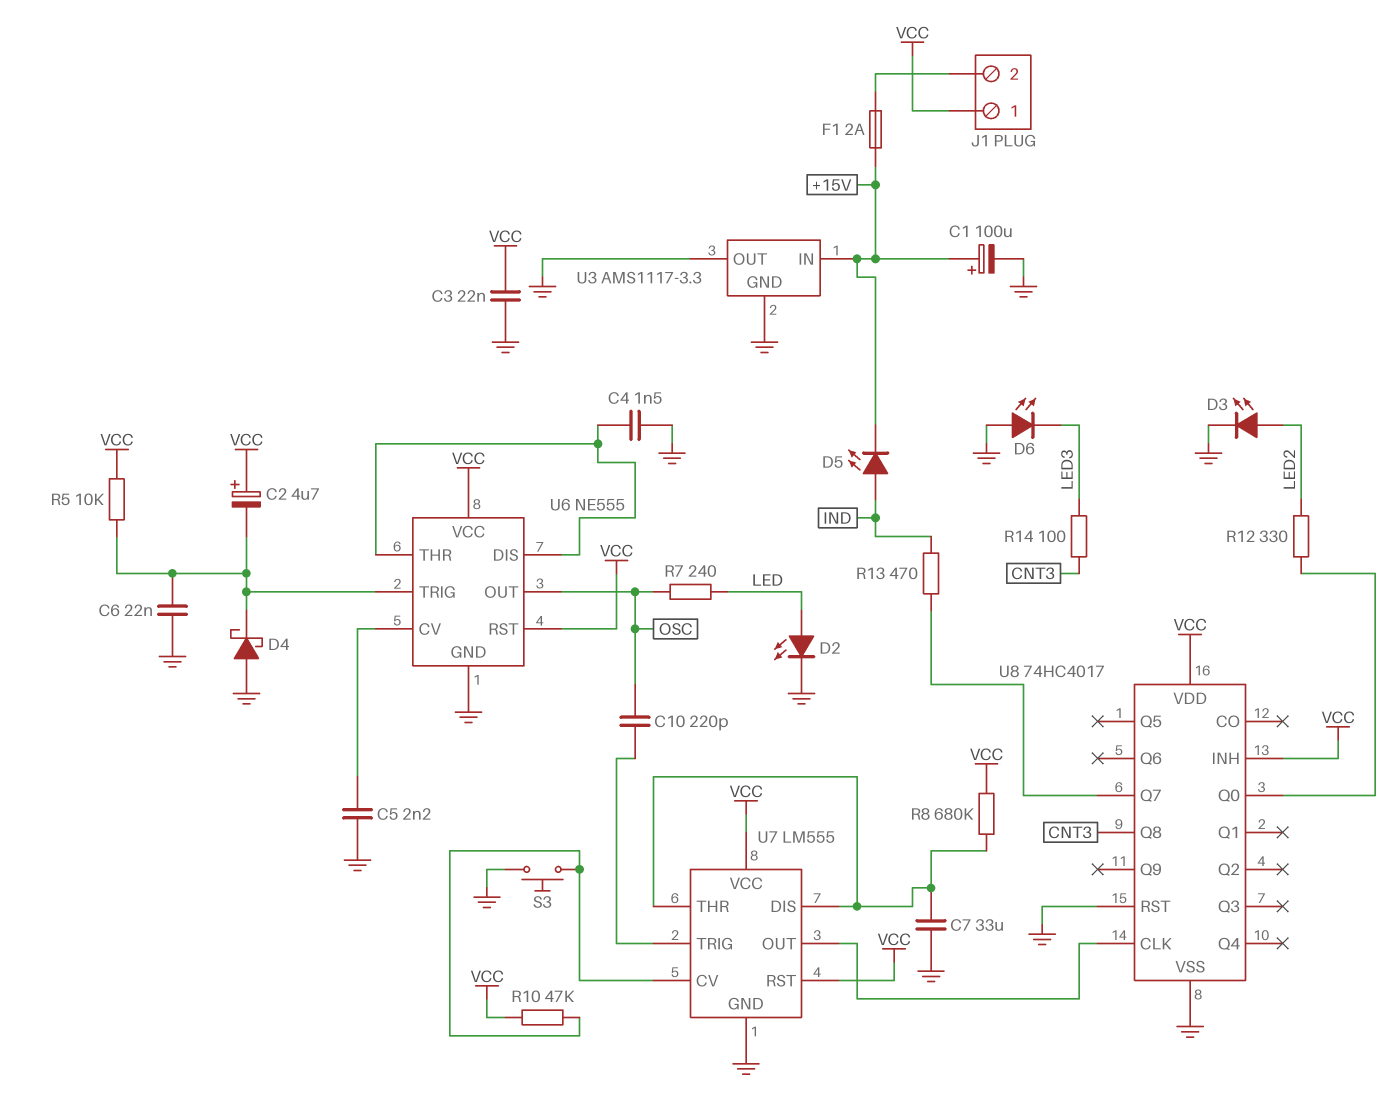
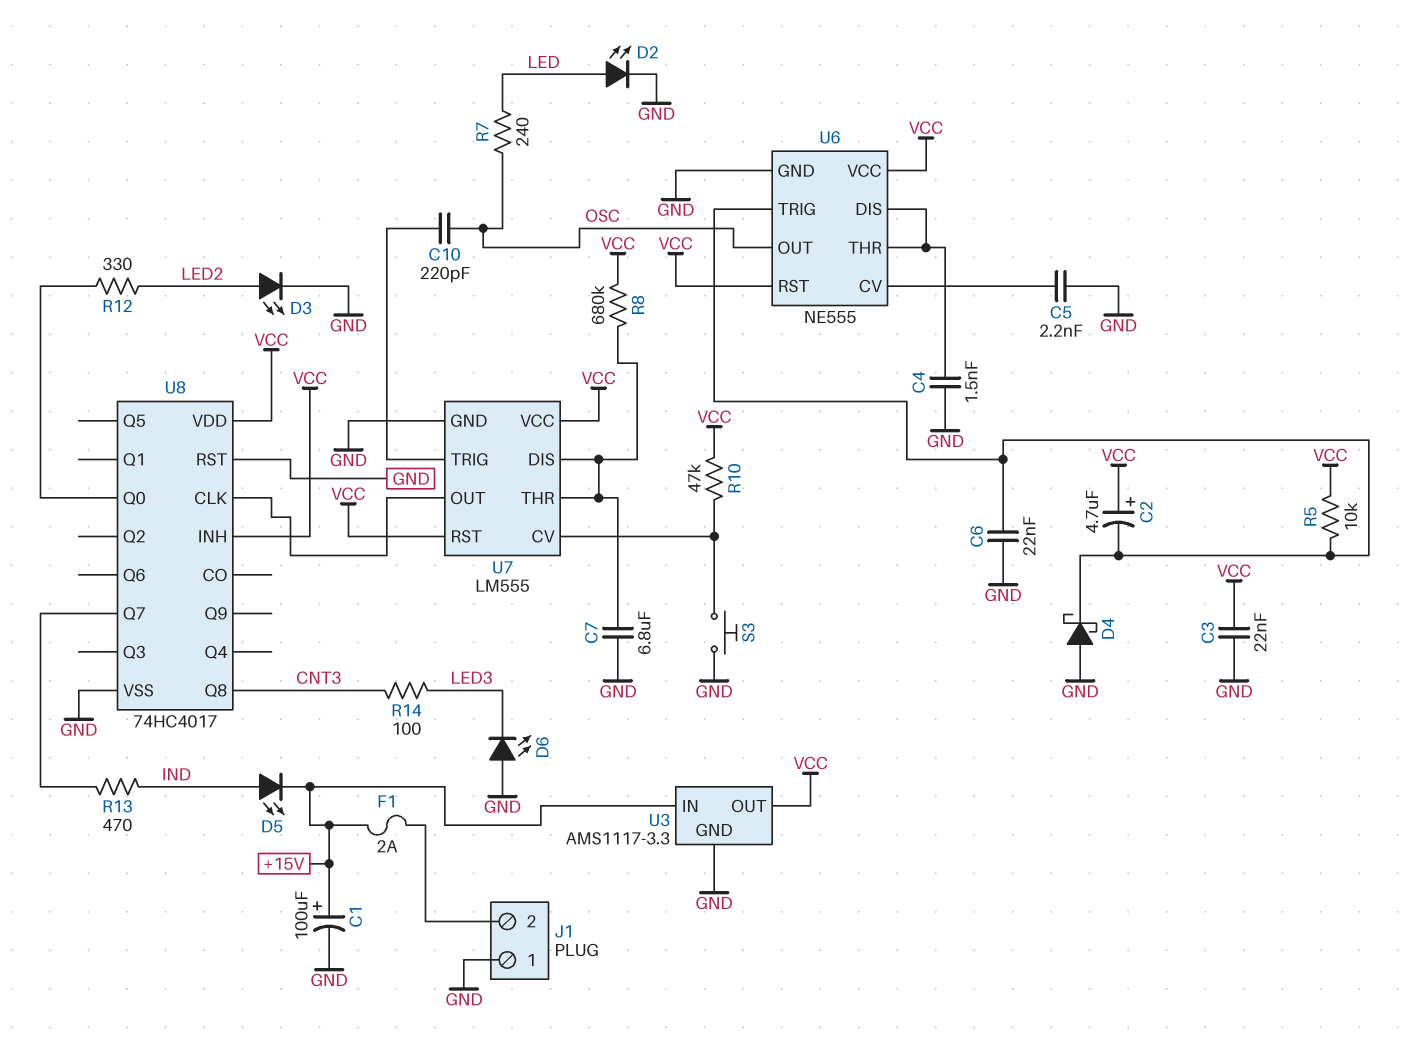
C7: 33uF (GND, U7/DIS) -> 6.8uF (GND, U7/DIS)
J1 pin 1: VCC -> GND
U3 pin OUT: GND -> VCC

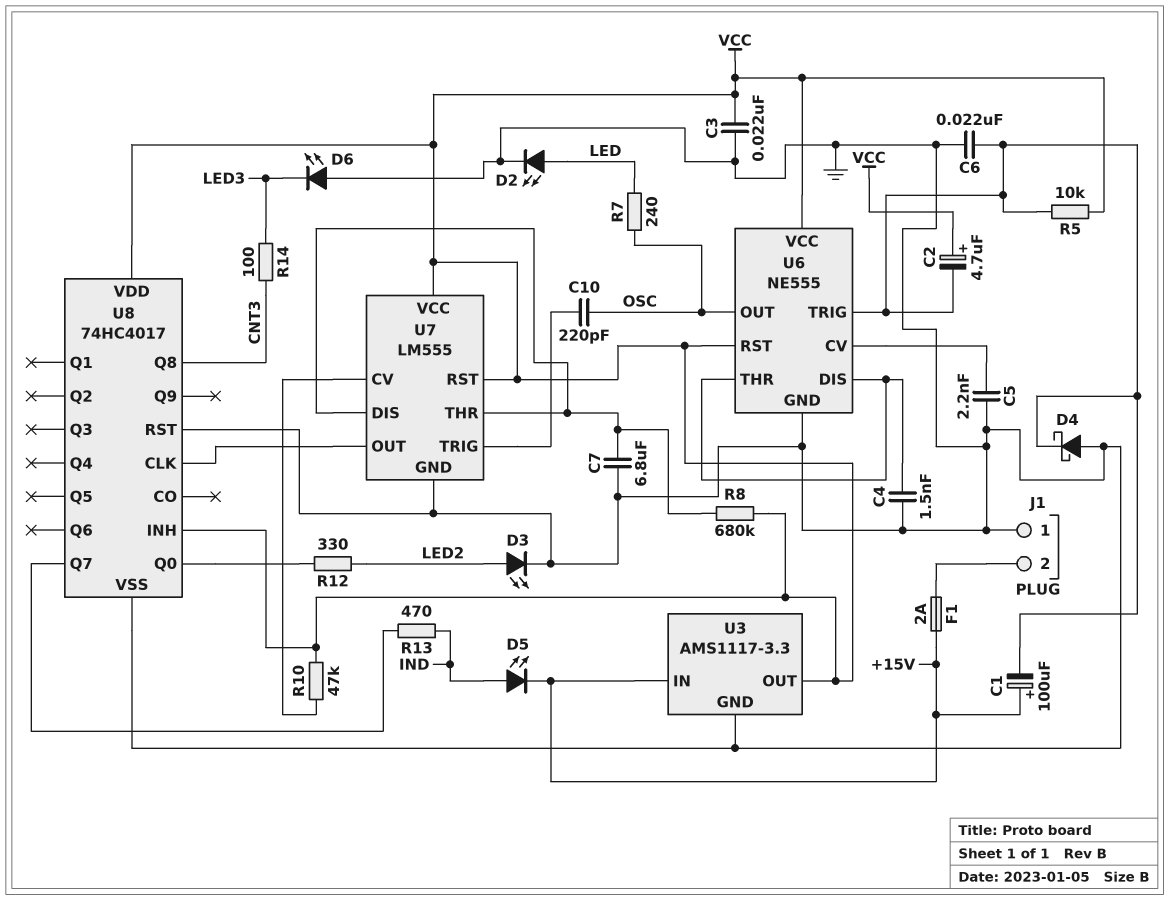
C1: 100uF (plus +15V, minus GND) -> 100uF (plus +15V, minus U6/TRIG)
S3: button (GND, U7/CV) -> none

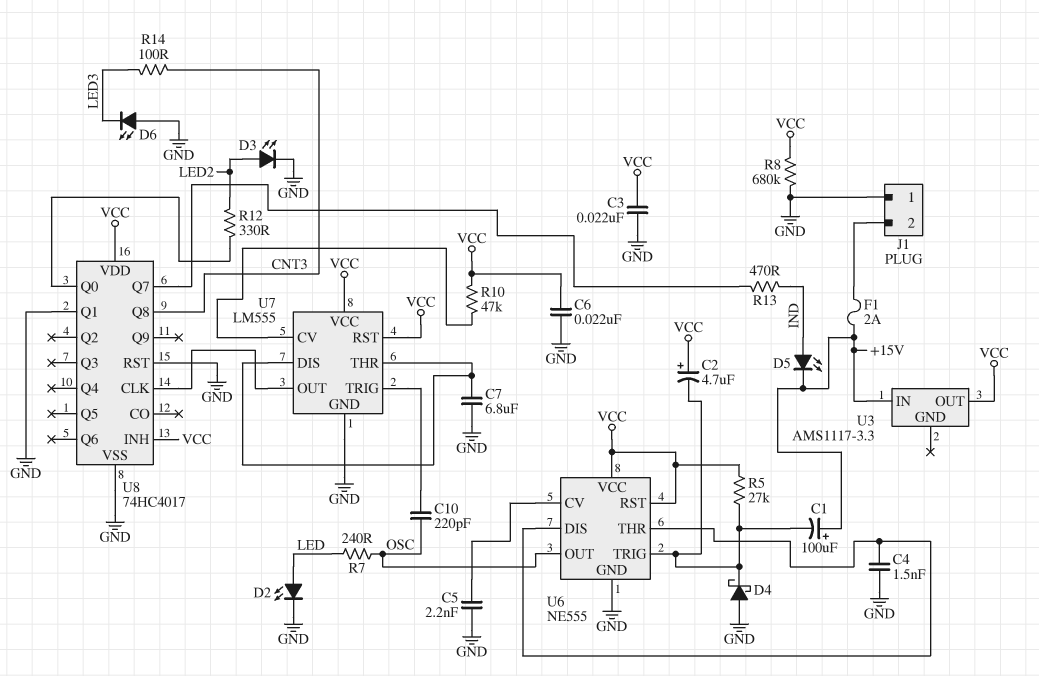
C6: 22nF (GND, U6/TRIG) -> 22nF (GND, VCC)
R5: 10k (U6/TRIG, VCC) -> 27k (U6/TRIG, VCC)
R8: 680k (U7/DIS, VCC) -> 680k (GND, VCC)
U3 pin GND: GND -> none
U8 pin Q1: none -> GND

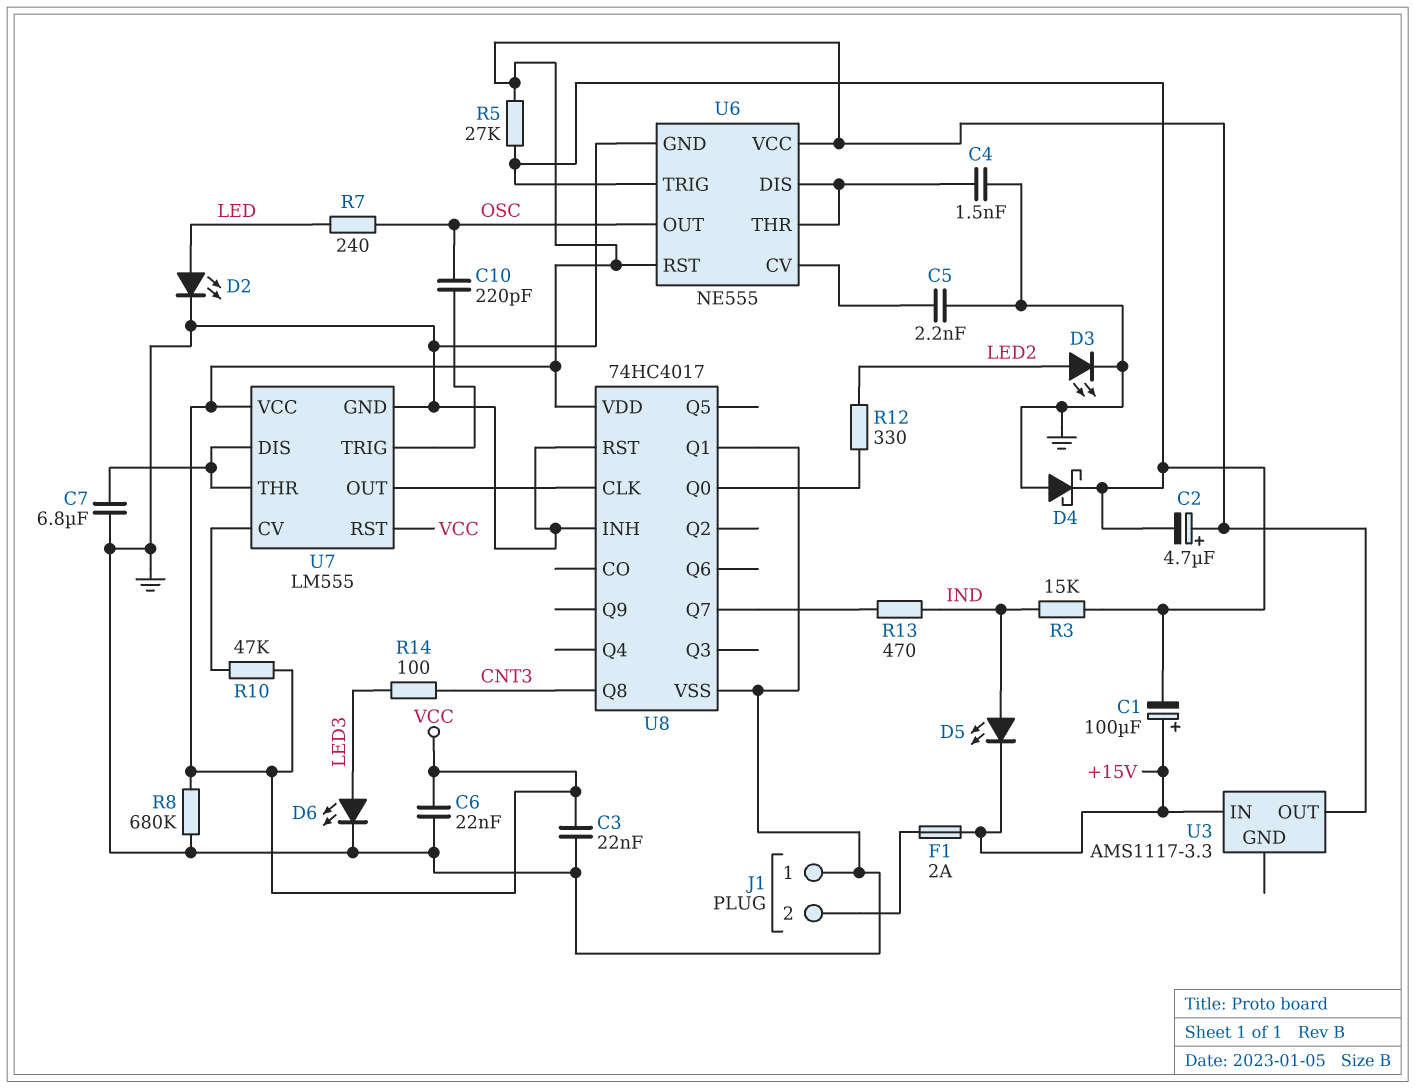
D6: LED (A GND, K LED3) -> LED (A LED3, K GND)
R3: none -> 15k (IND, U6/TRIG)
U8 pin INH: VCC -> GND

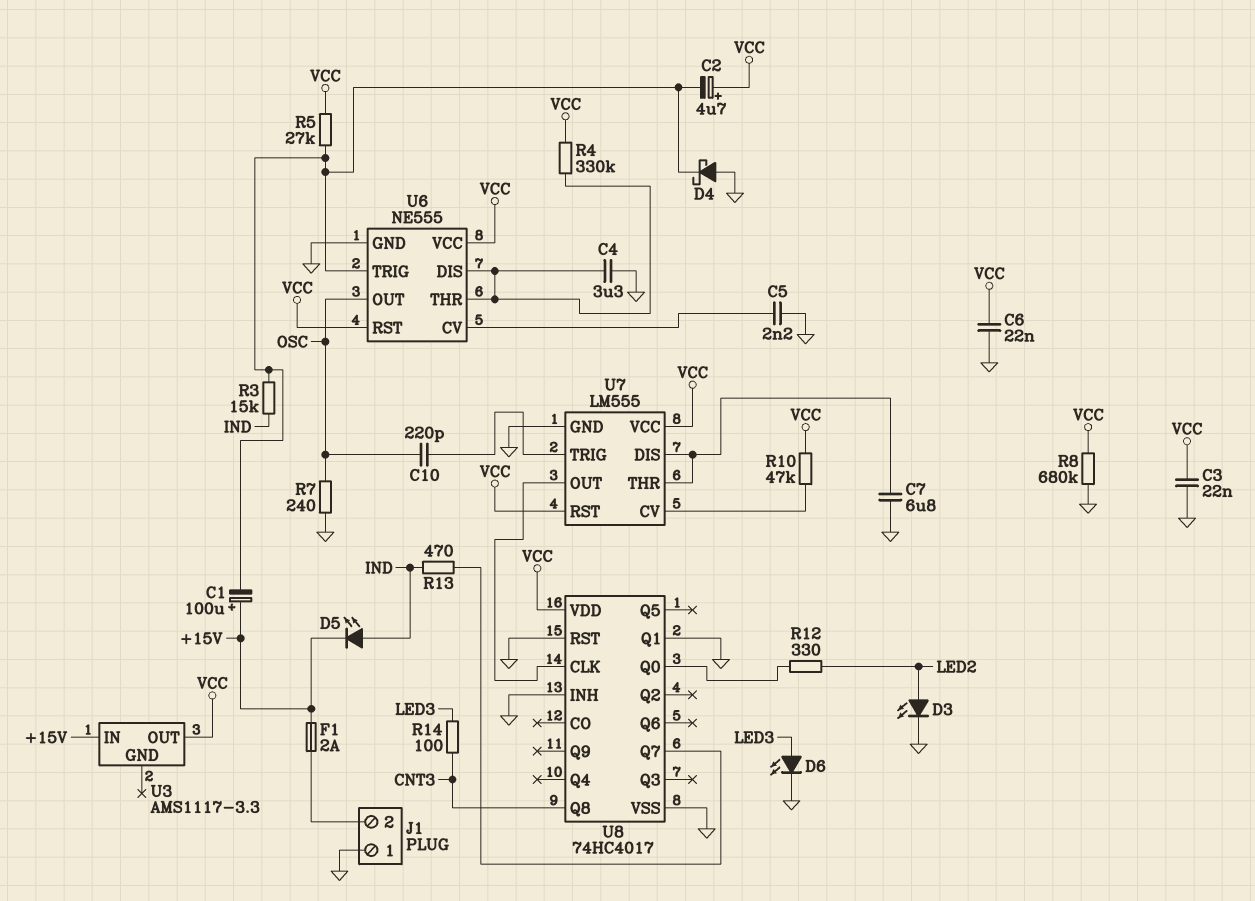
C4: 1.5nF (GND, U6/DIS) -> 3.3uF (GND, U6/DIS)
D2: LED (A LED, K GND) -> none
R4: none -> 330k (U6/DIS, VCC)
R7: 240 (LED, OSC) -> 240 (GND, OSC)

